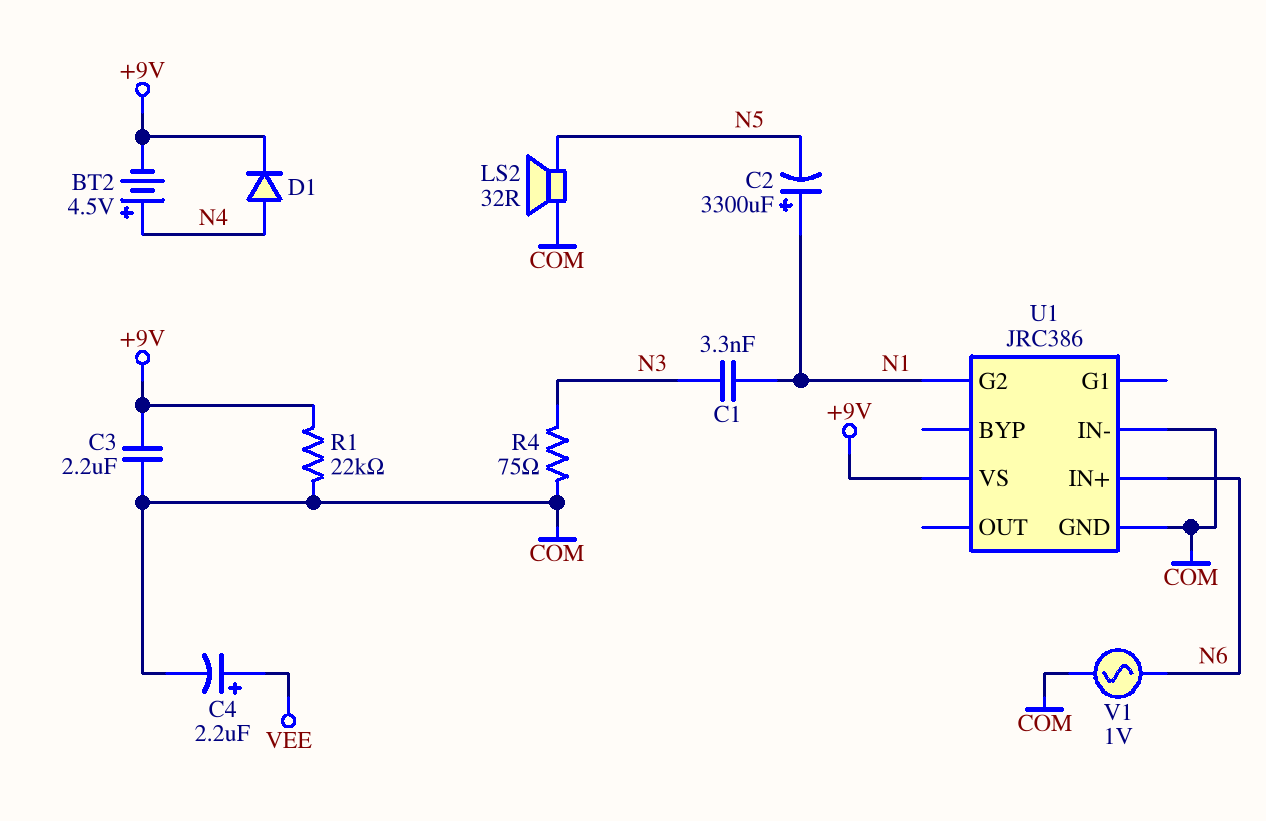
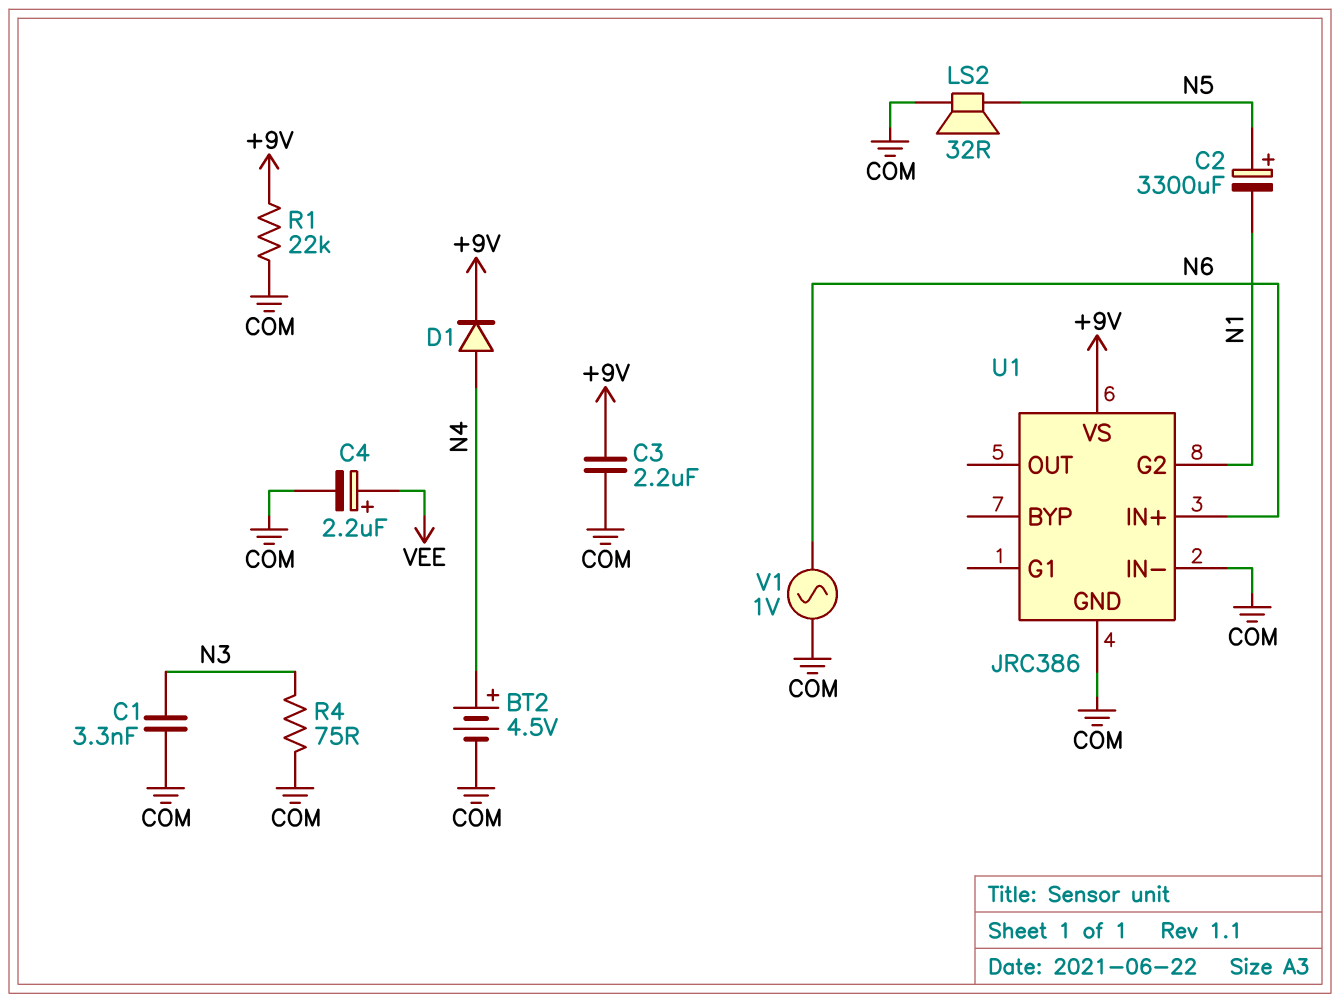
BT2: 4.5V (plus N4, minus +9V) -> 4.5V (plus N4, minus COM)
C1: 3.3nF (N1, N3) -> 3.3nF (COM, N3)
C2: 3300uF (plus N1, minus N5) -> 3300uF (plus N5, minus N1)

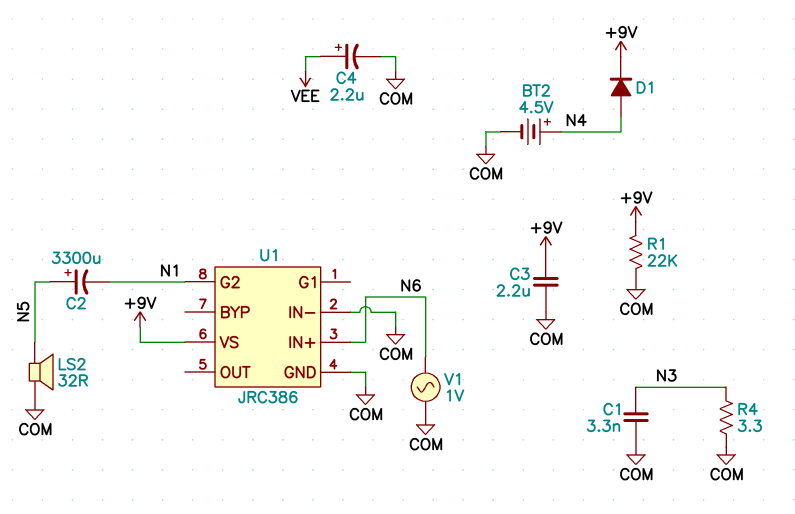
R4: 75 (COM, N3) -> 3.3 (COM, N3)

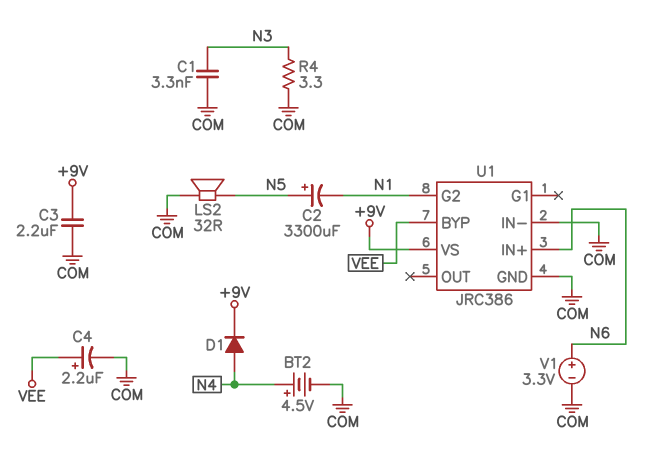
R1: 22k (+9V, COM) -> none
U1 pin BYP: none -> VEE
V1: AC 1V (COM, N6) -> 3.3V (plus N6, minus COM)

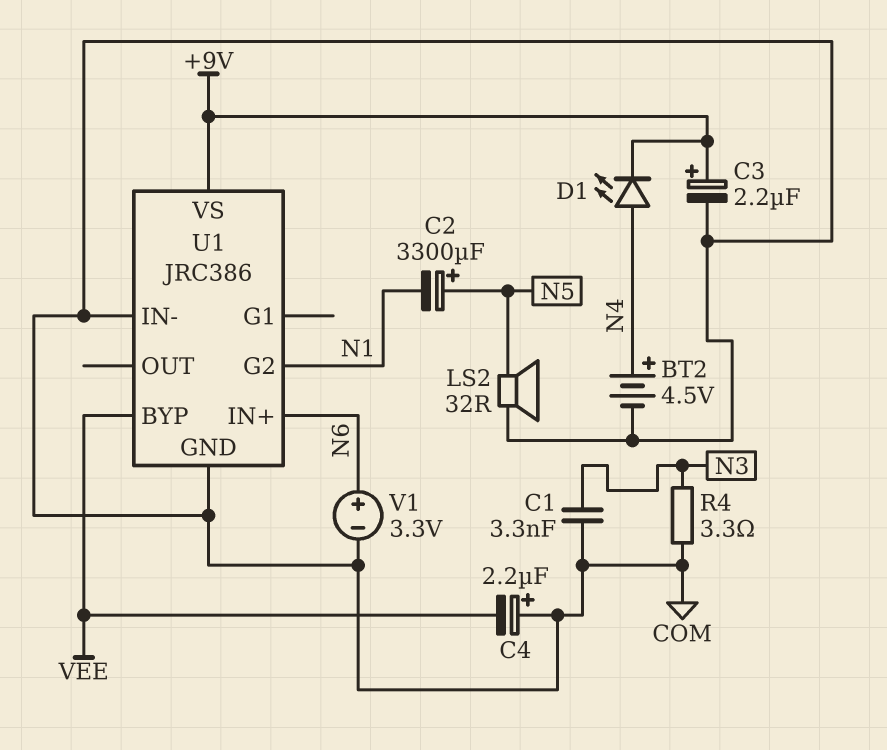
C3: 2.2uF (+9V, COM) -> 2.2uF (plus +9V, minus COM)
C4: 2.2uF (plus VEE, minus COM) -> 2.2uF (plus COM, minus VEE)
D1: diode (A N4, K +9V) -> LED (A N4, K +9V)

